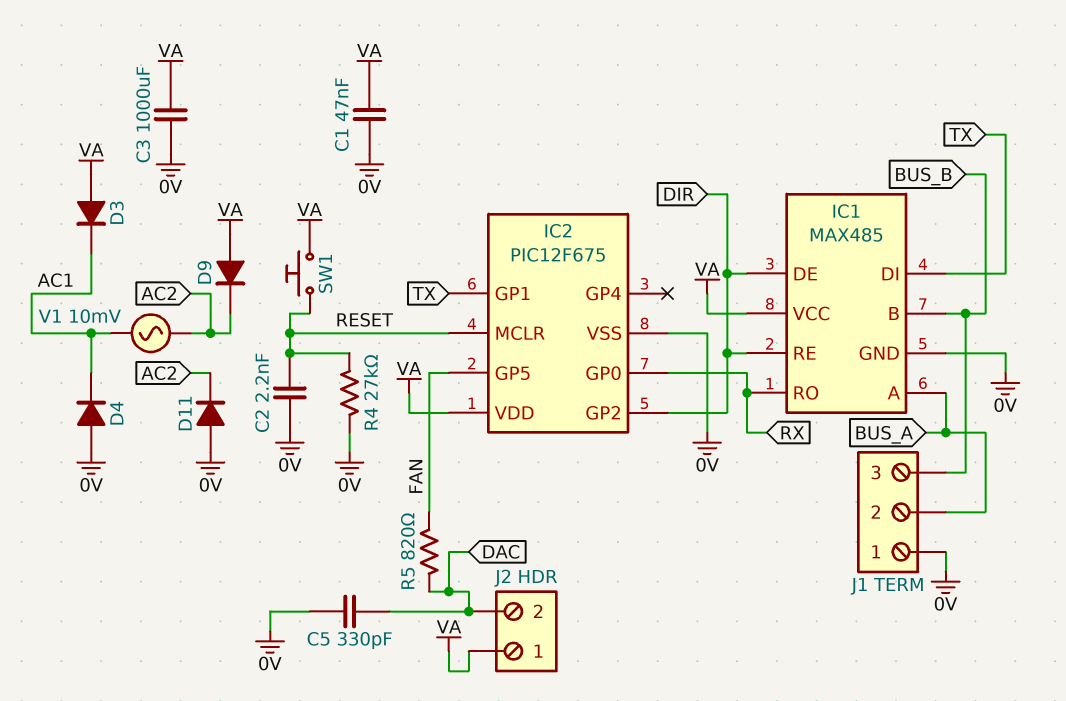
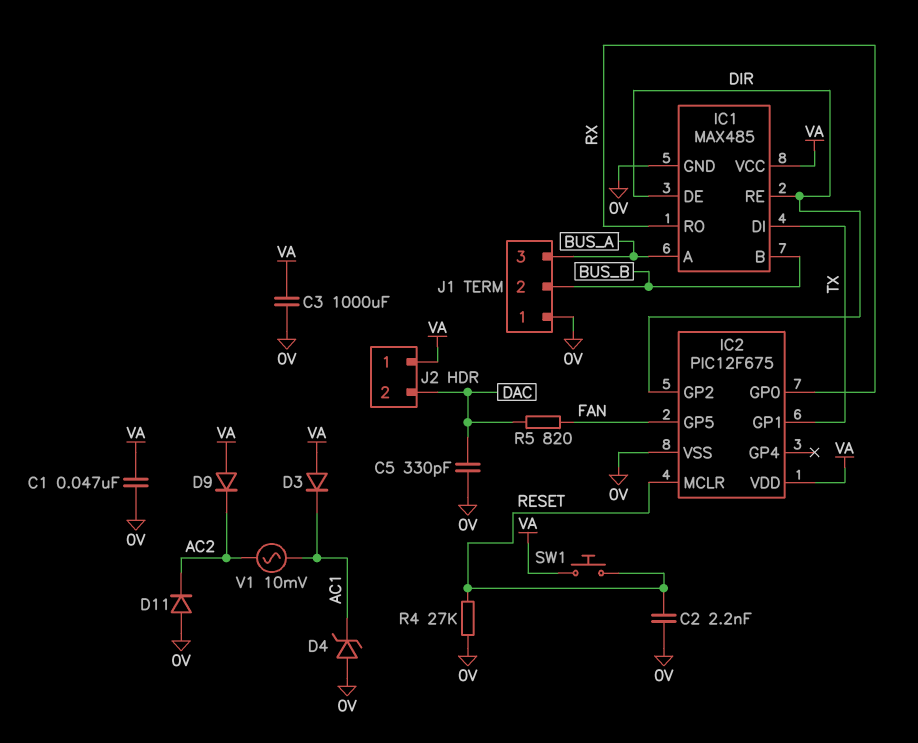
D4: diode (A 0V, K AC1) -> zener (A 0V, K AC1)
J1 pin 2: BUS_A -> BUS_B
J1 pin 3: BUS_B -> BUS_A

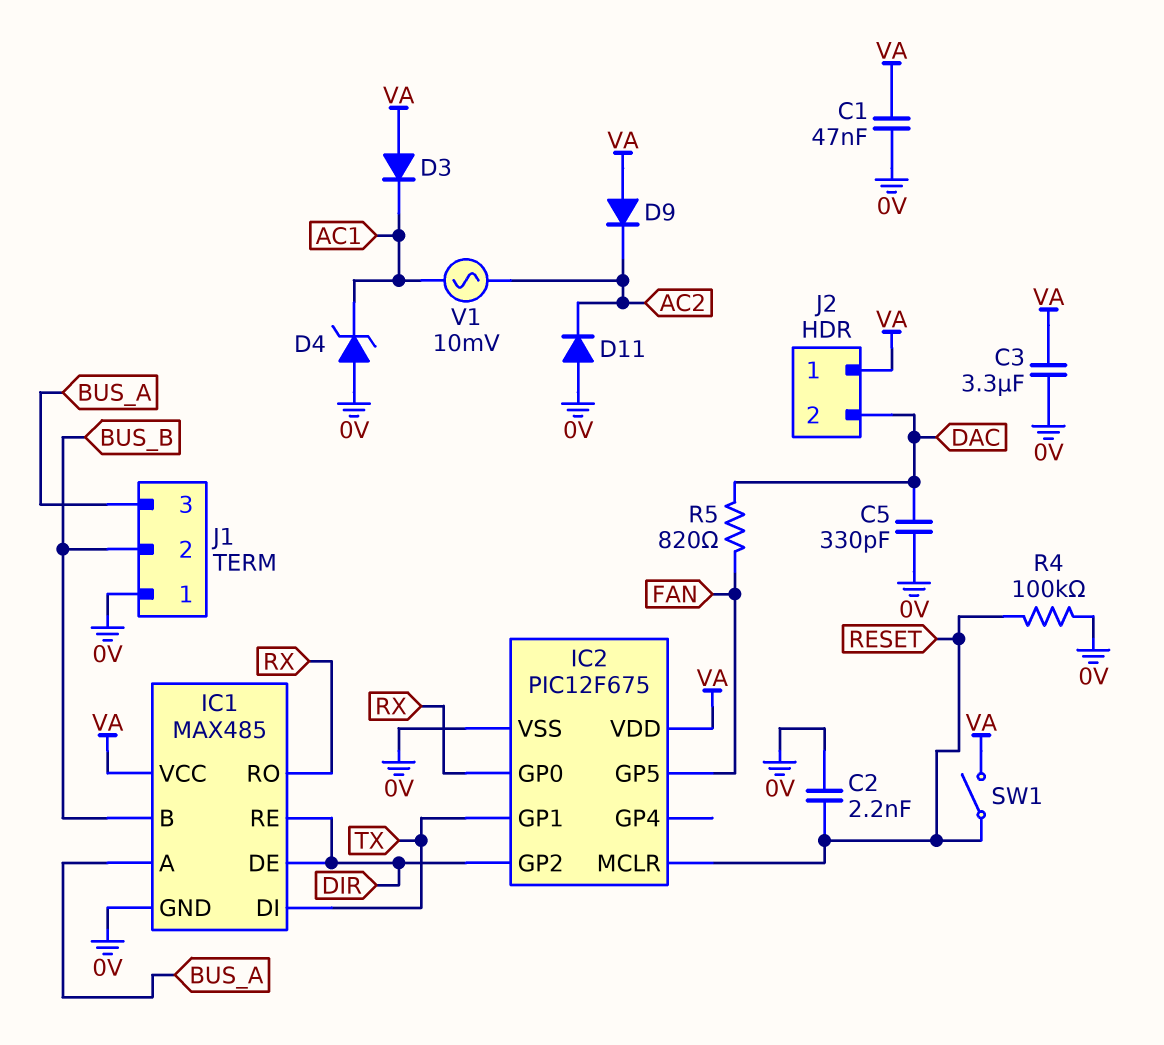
C3: 1000uF (0V, VA) -> 3.3uF (0V, VA)
R4: 27k (0V, RESET) -> 100k (0V, RESET)
SW1: button (RESET, VA) -> switch (RESET, VA)

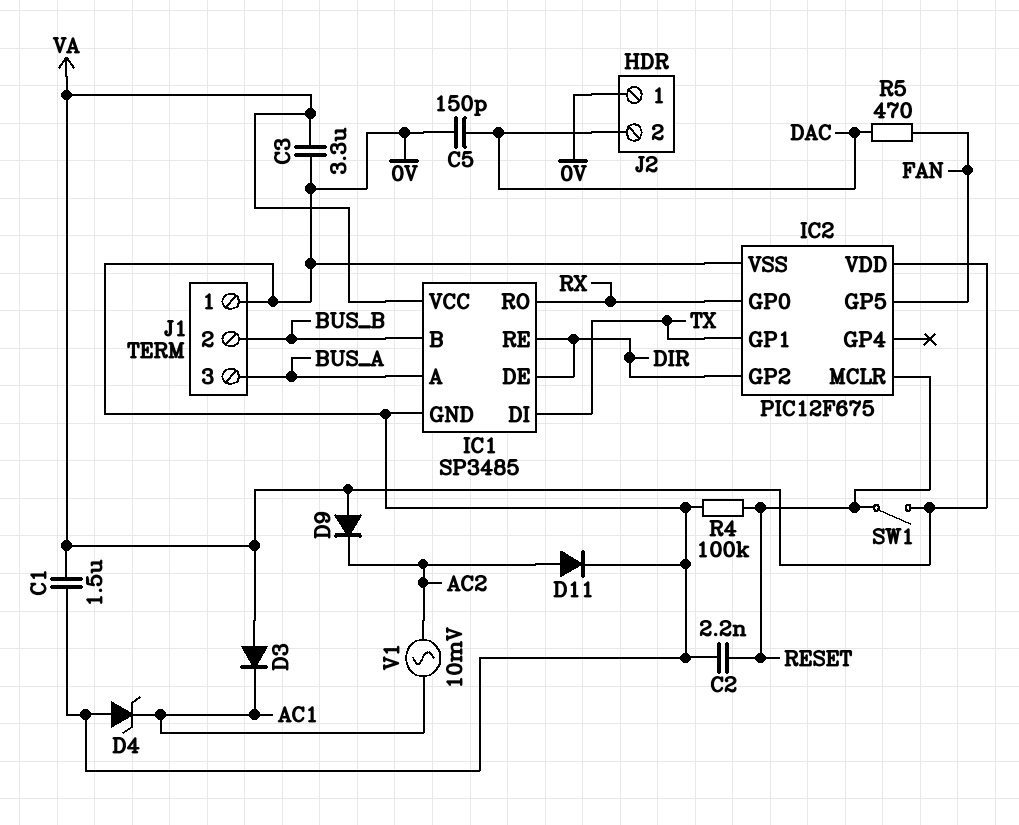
C1: 47nF (0V, VA) -> 1.5uF (0V, VA)
C5: 330pF (0V, DAC) -> 150pF (0V, DAC)
D11: diode (A 0V, K AC2) -> diode (A AC2, K 0V)
IC1: MAX485 -> SP3485
J2 pin 1: VA -> 0V
R5: 820 (DAC, FAN) -> 470 (DAC, FAN)

